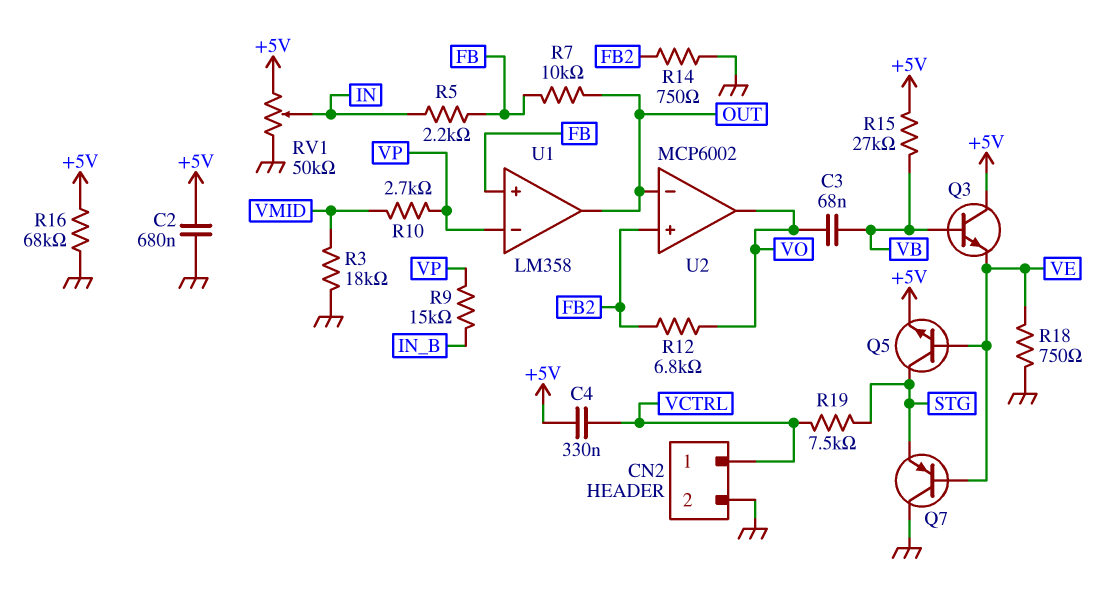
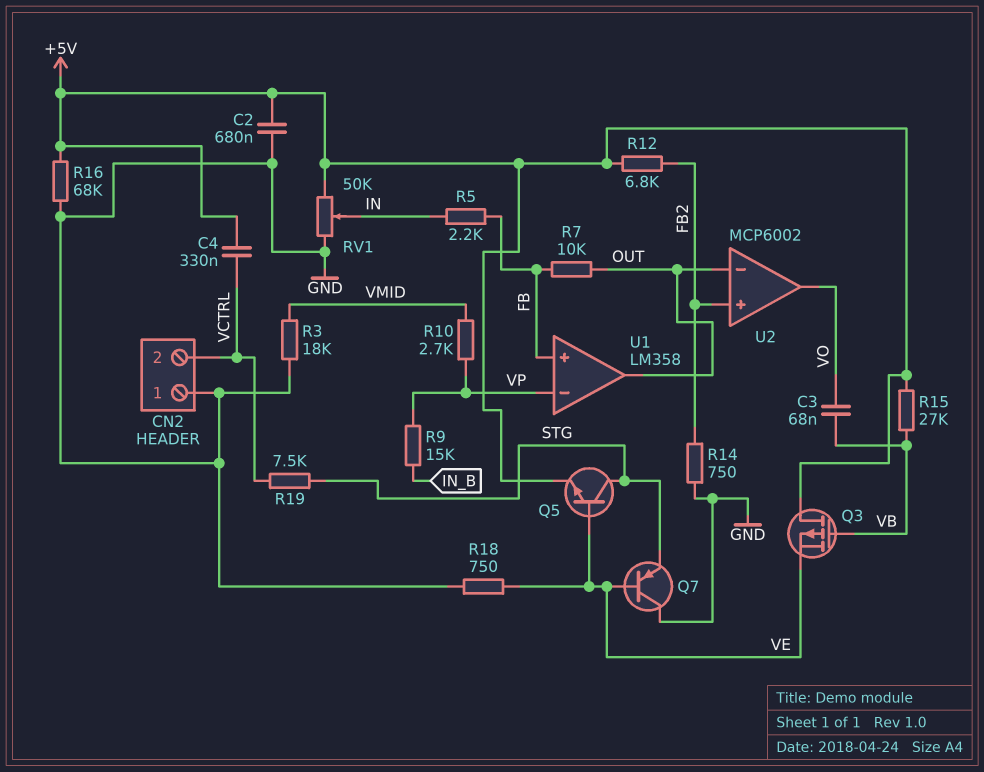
CN2 pin 1: VCTRL -> GND
CN2 pin 2: GND -> VCTRL
Q3: NPN (B VB, C +5V, E VE) -> PMOS (G VB, D +5V, S VE)
R12: 6.8k (FB2, VO) -> 6.8k (+5V, FB2)

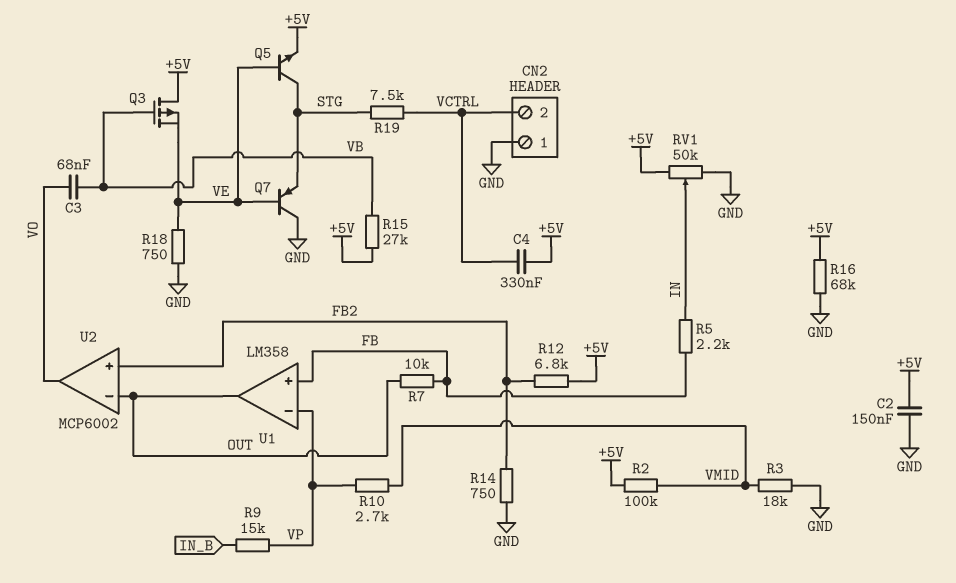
C2: 680nF (+5V, GND) -> 150nF (+5V, GND)
R2: none -> 100k (+5V, VMID)

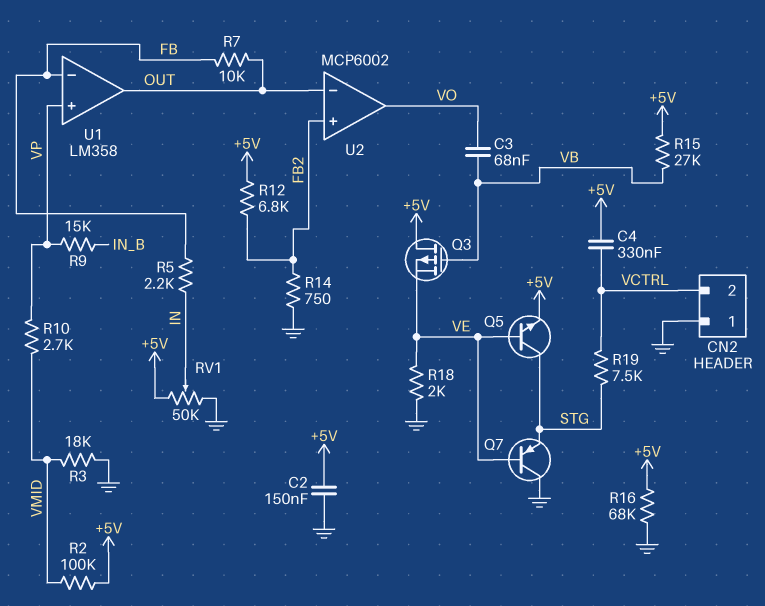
R18: 750 (GND, VE) -> 2k (GND, VE)
U1 pin in+: FB -> VP
U1 pin in-: VP -> FB

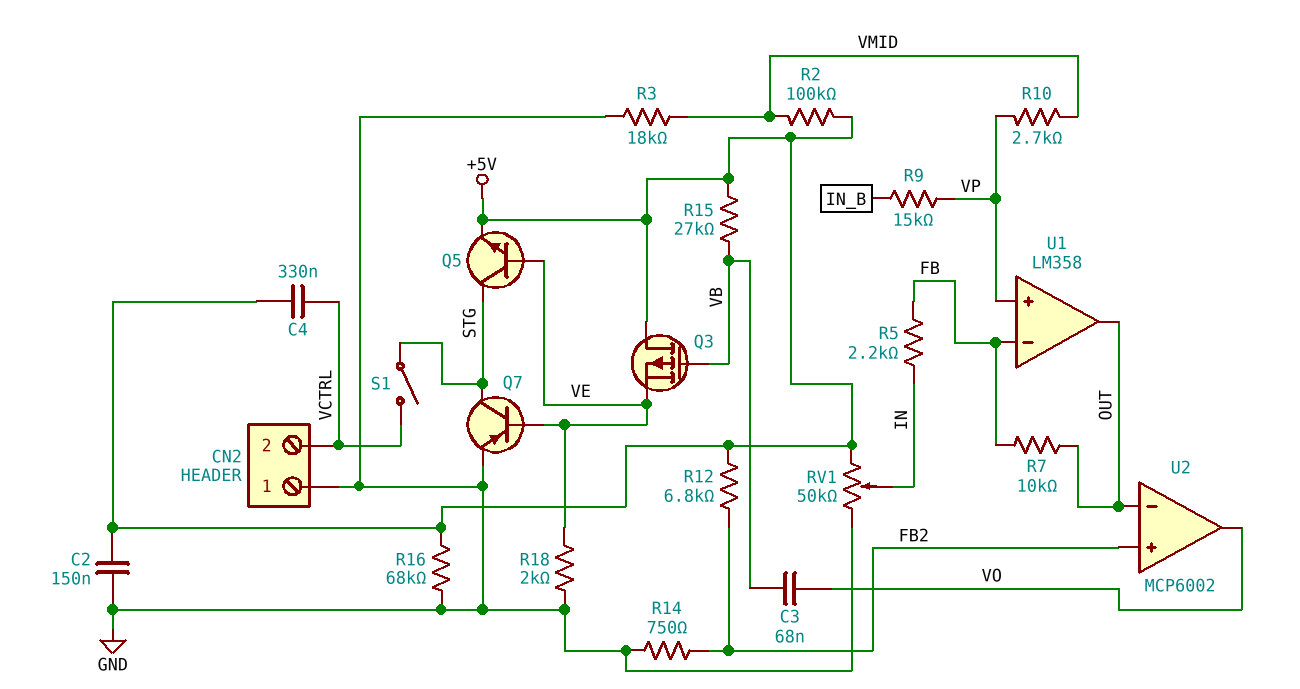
Q7: PNP (B VE, C GND, E STG) -> PNP (B VE, C STG, E GND)
R19: 7.5k (STG, VCTRL) -> none
S1: none -> switch (STG, VCTRL)

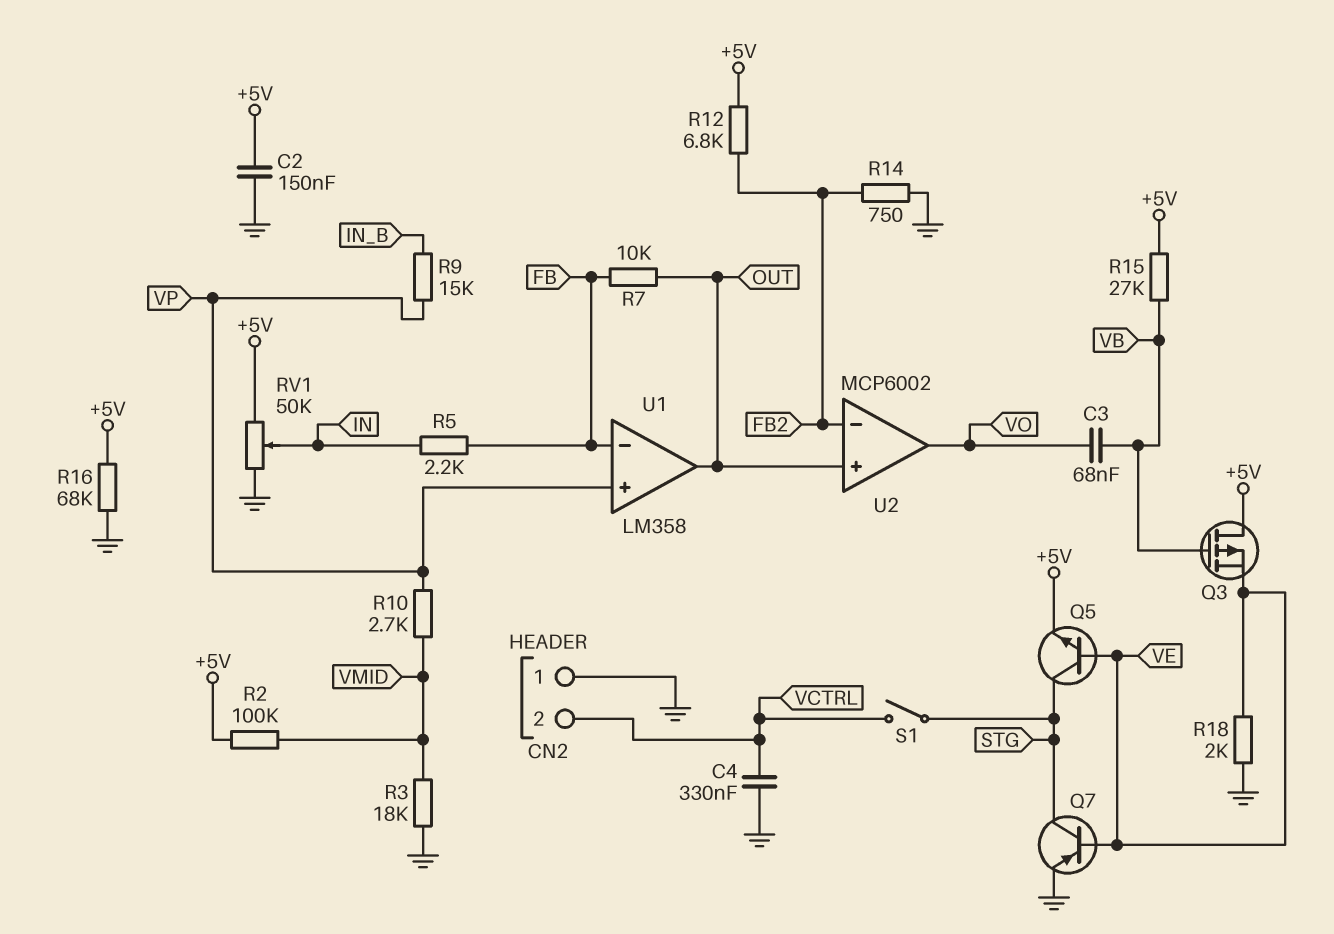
C4: 330nF (+5V, VCTRL) -> 330nF (GND, VCTRL)
U2 pin in+: FB2 -> OUT
U2 pin in-: OUT -> FB2

